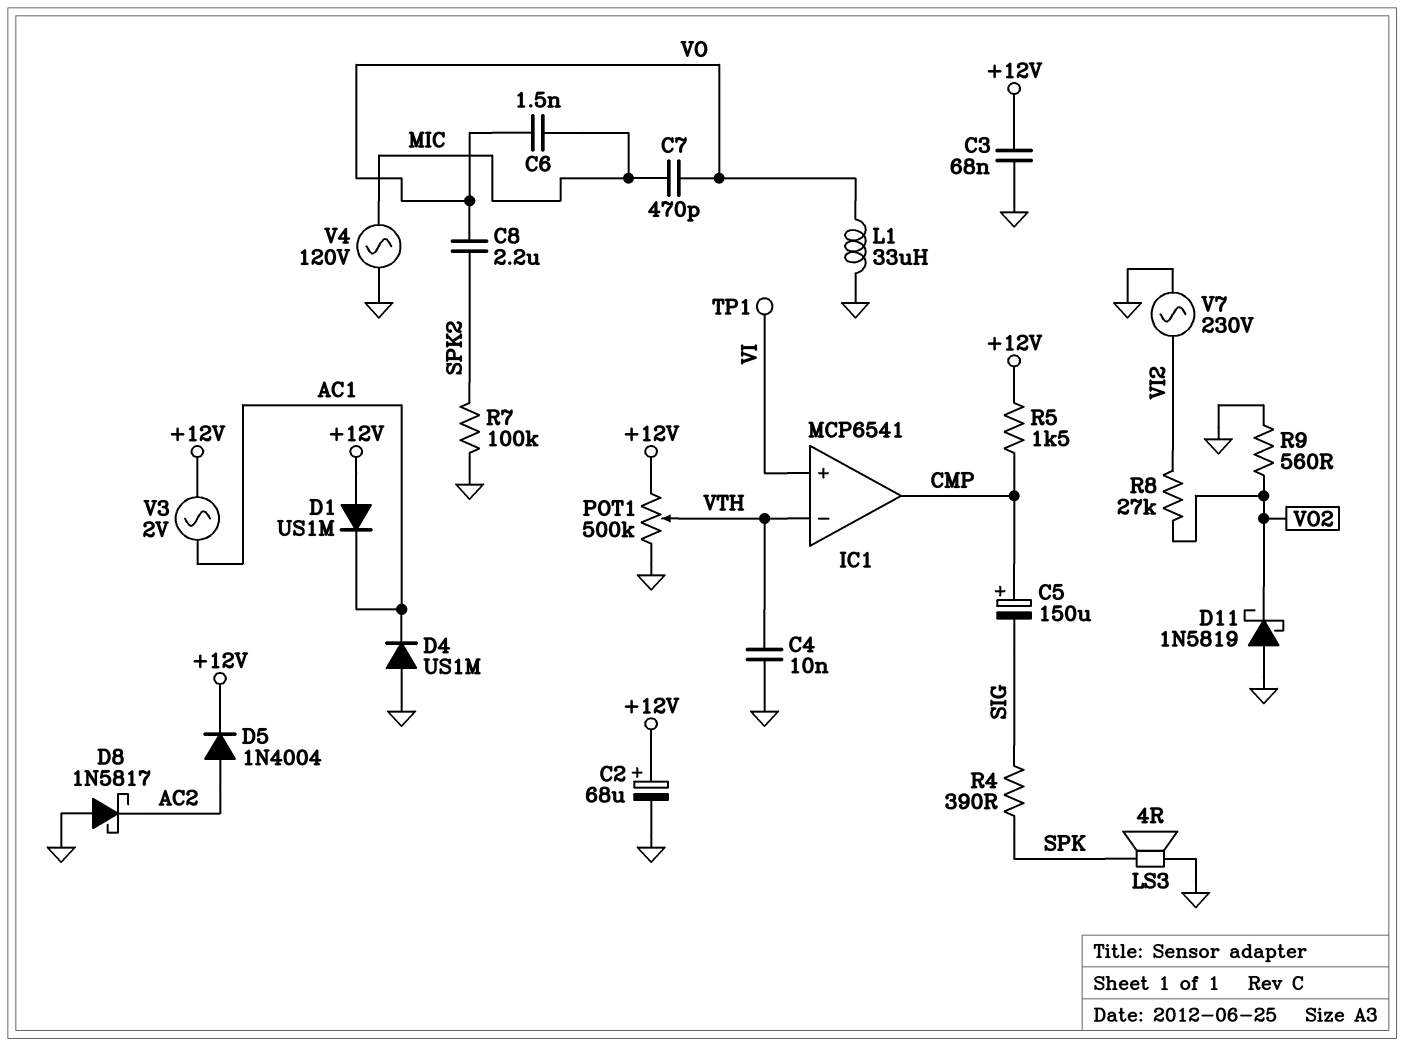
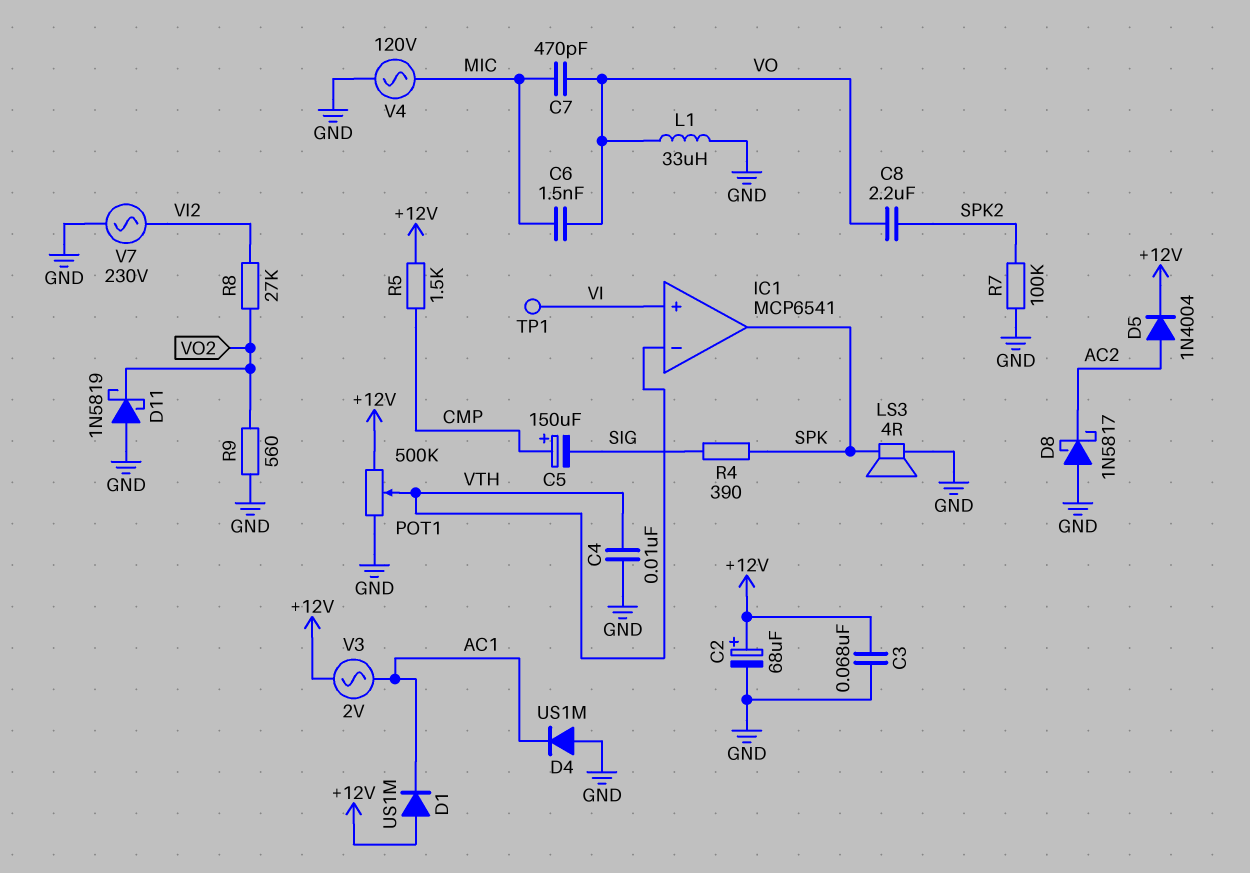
IC1 pin out: CMP -> SPK

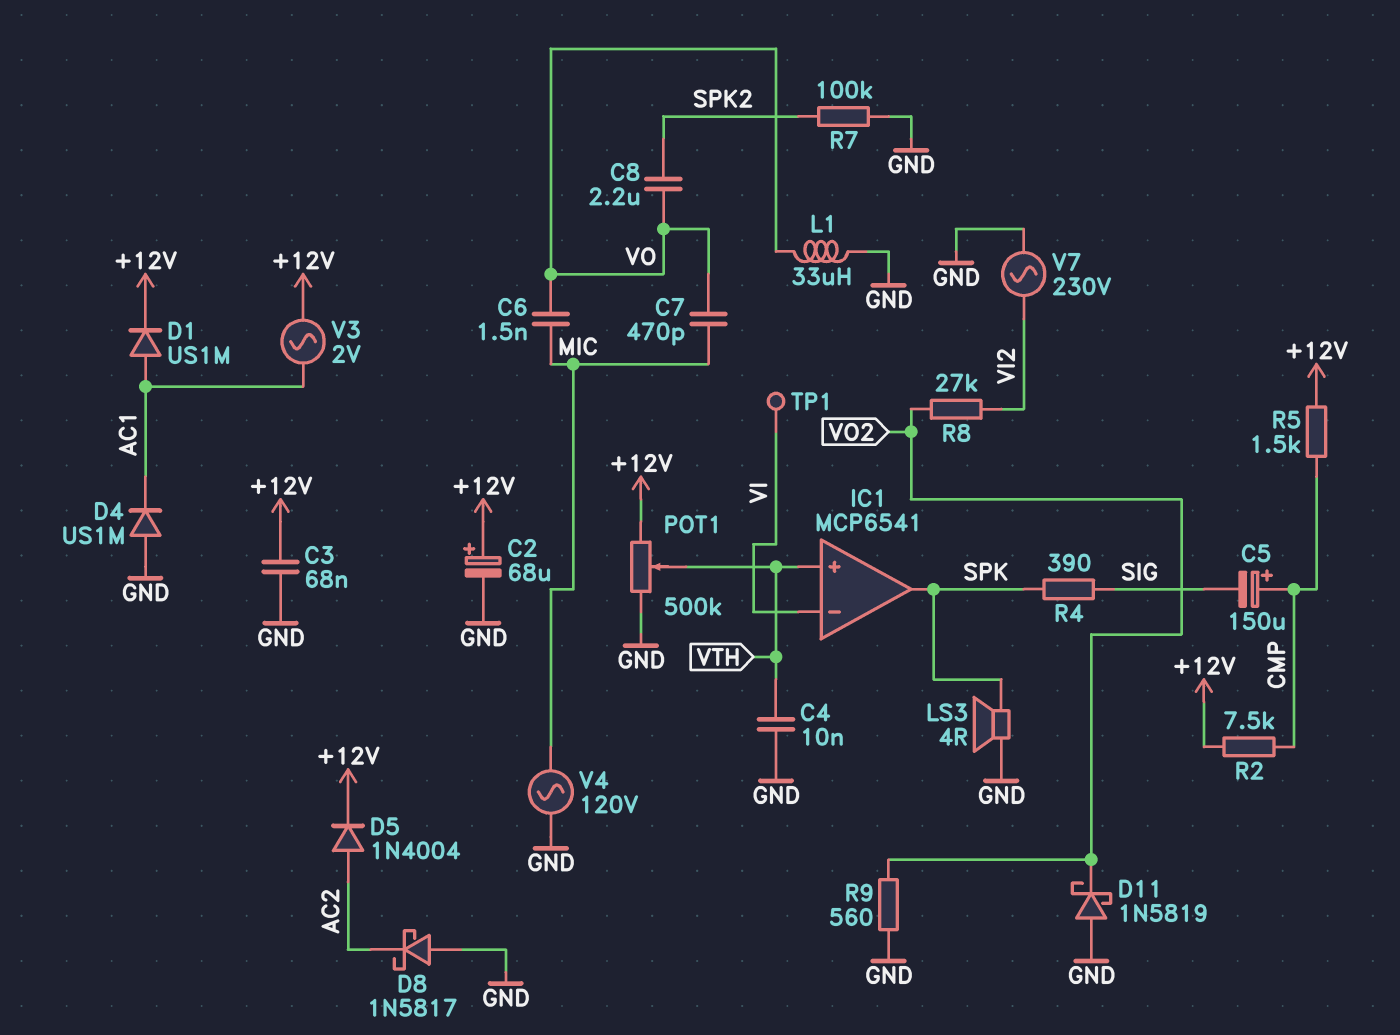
D1: diode US1M (A +12V, K AC1) -> diode US1M (A AC1, K +12V)
IC1 pin in+: VI -> VTH
IC1 pin in-: VTH -> VI
R2: none -> 7.5k (+12V, CMP)

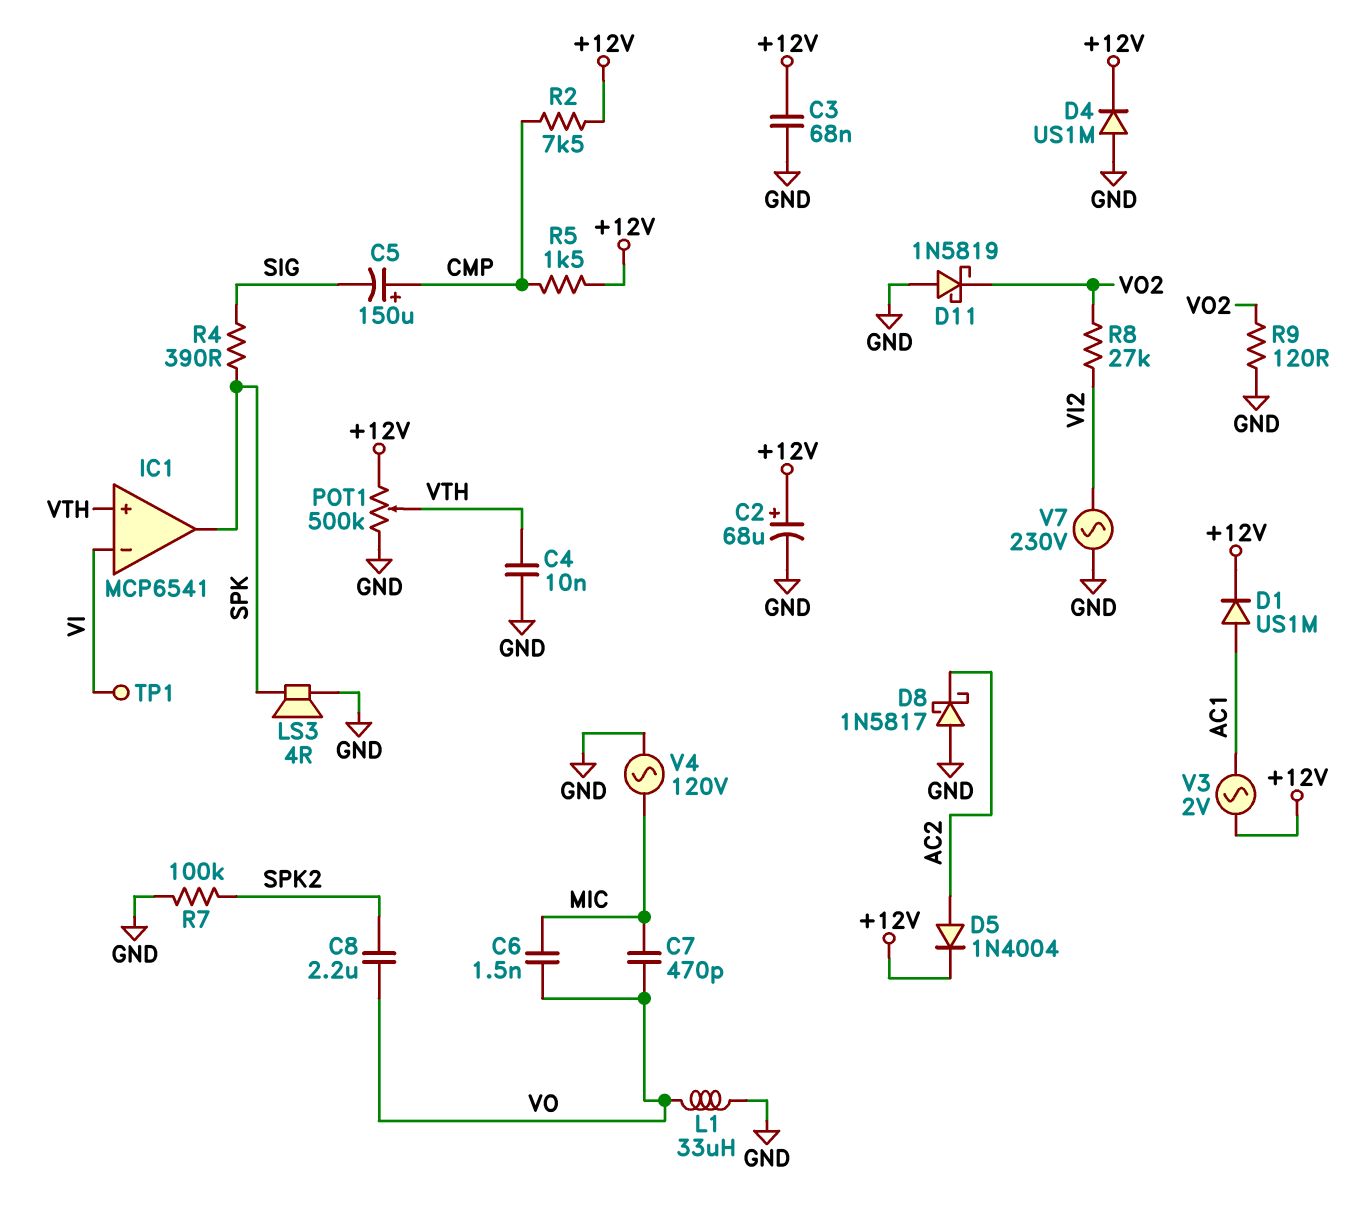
D4: diode US1M (A GND, K AC1) -> diode US1M (A GND, K +12V)
R9: 560 (GND, VO2) -> 120 (GND, VO2)

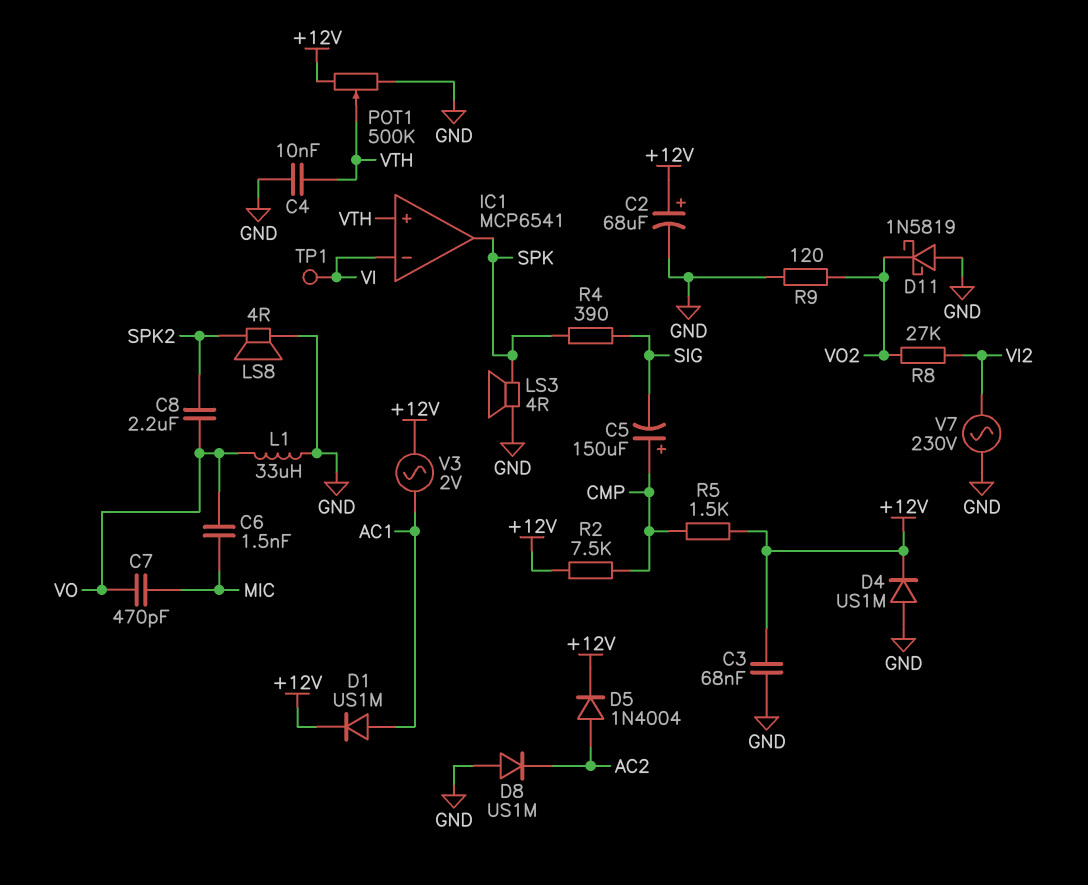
D8: schottky 1N5817 (A GND, K AC2) -> diode US1M (A GND, K AC2)
LS8: none -> speaker 4R (GND, SPK2)
R7: 100k (GND, SPK2) -> none
V4: AC 120V (GND, MIC) -> none

